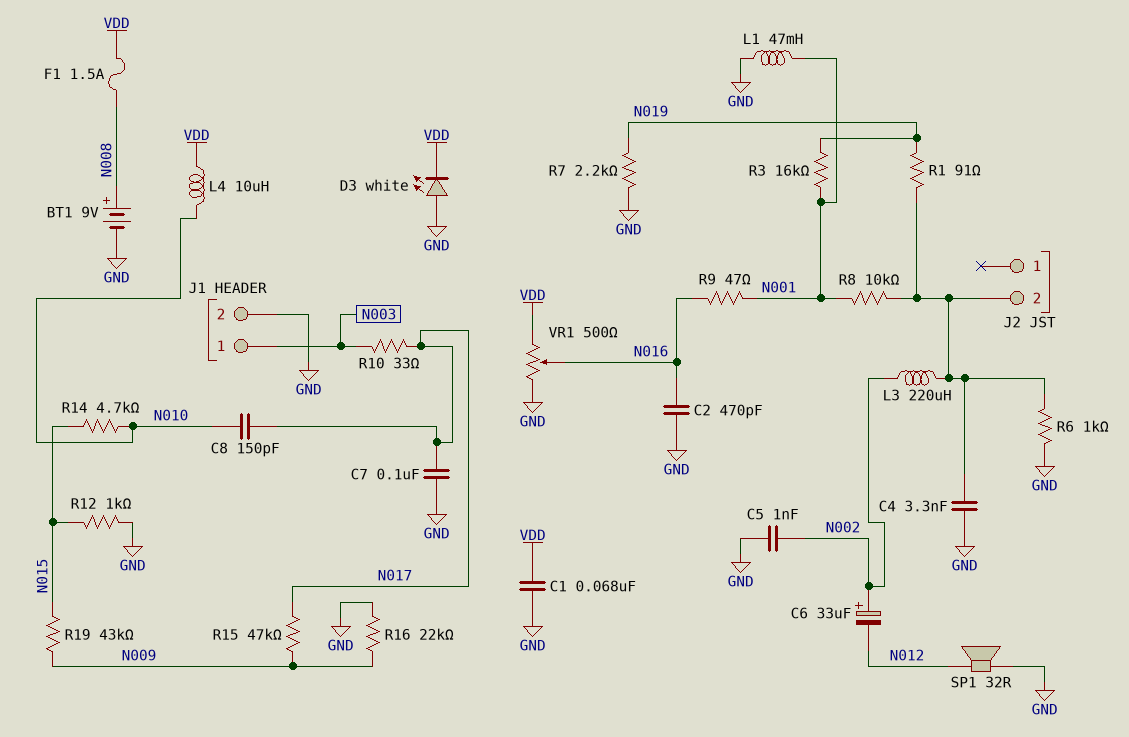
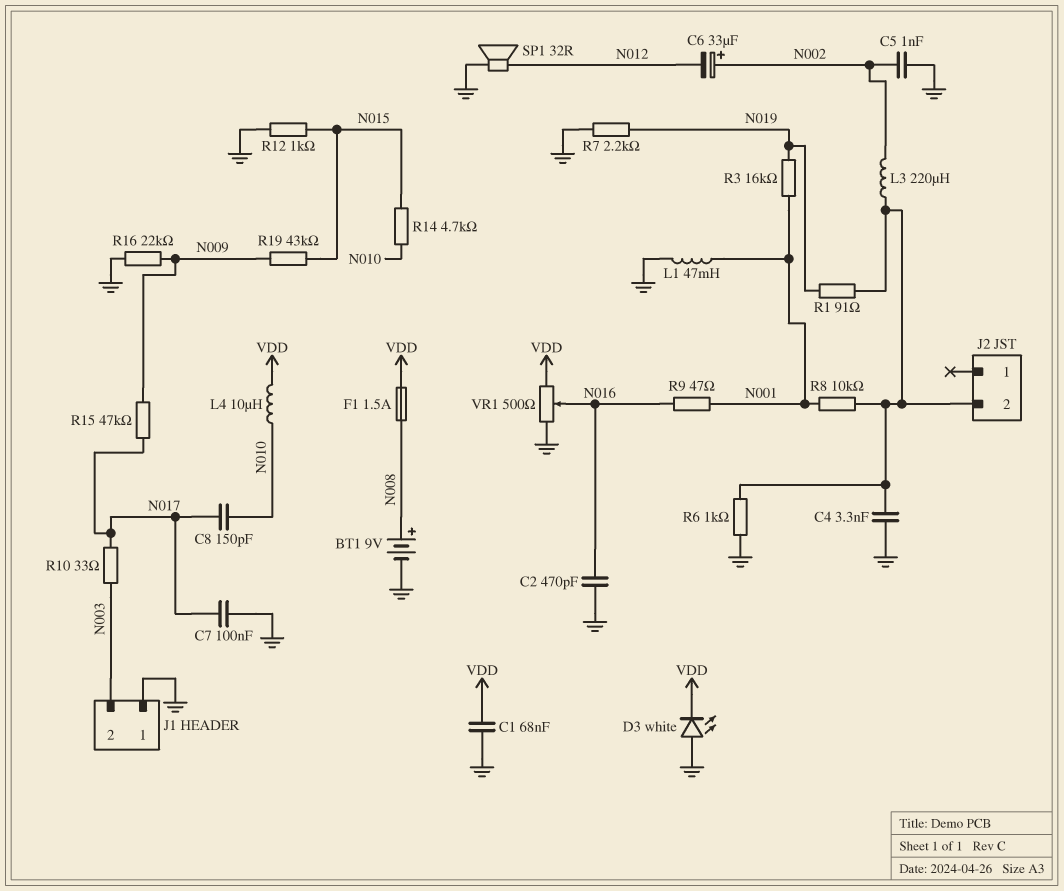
J1 pin 1: N003 -> GND
J1 pin 2: GND -> N003

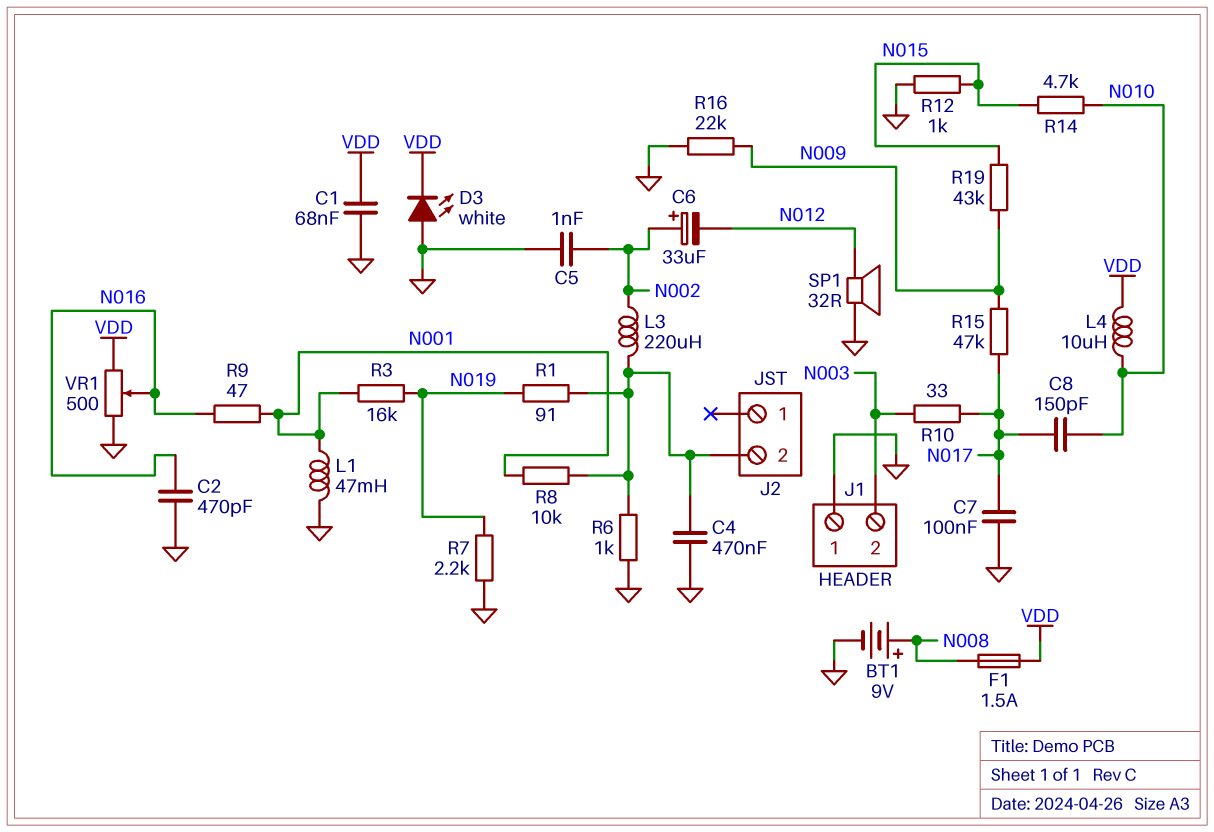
C4: 3.3nF (GND, J2/2) -> 470nF (GND, J2/2)

